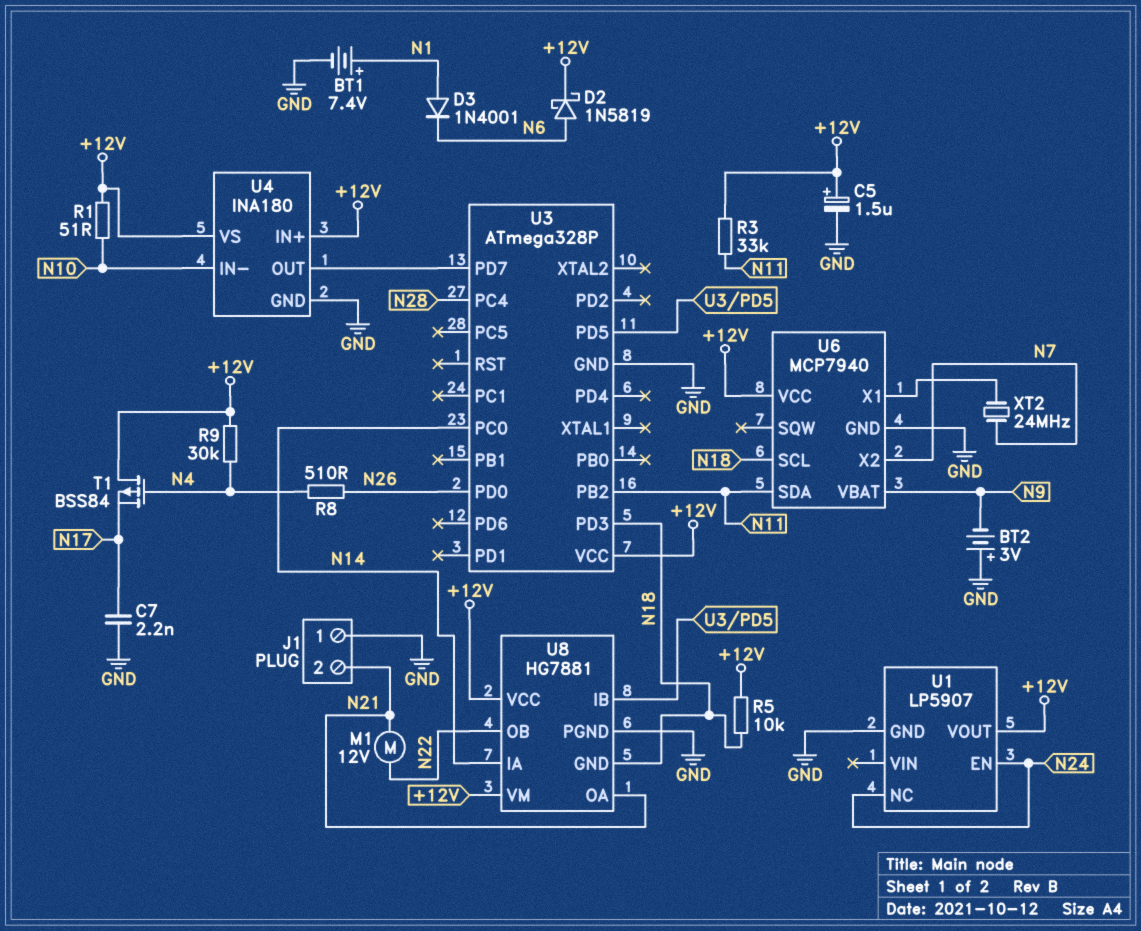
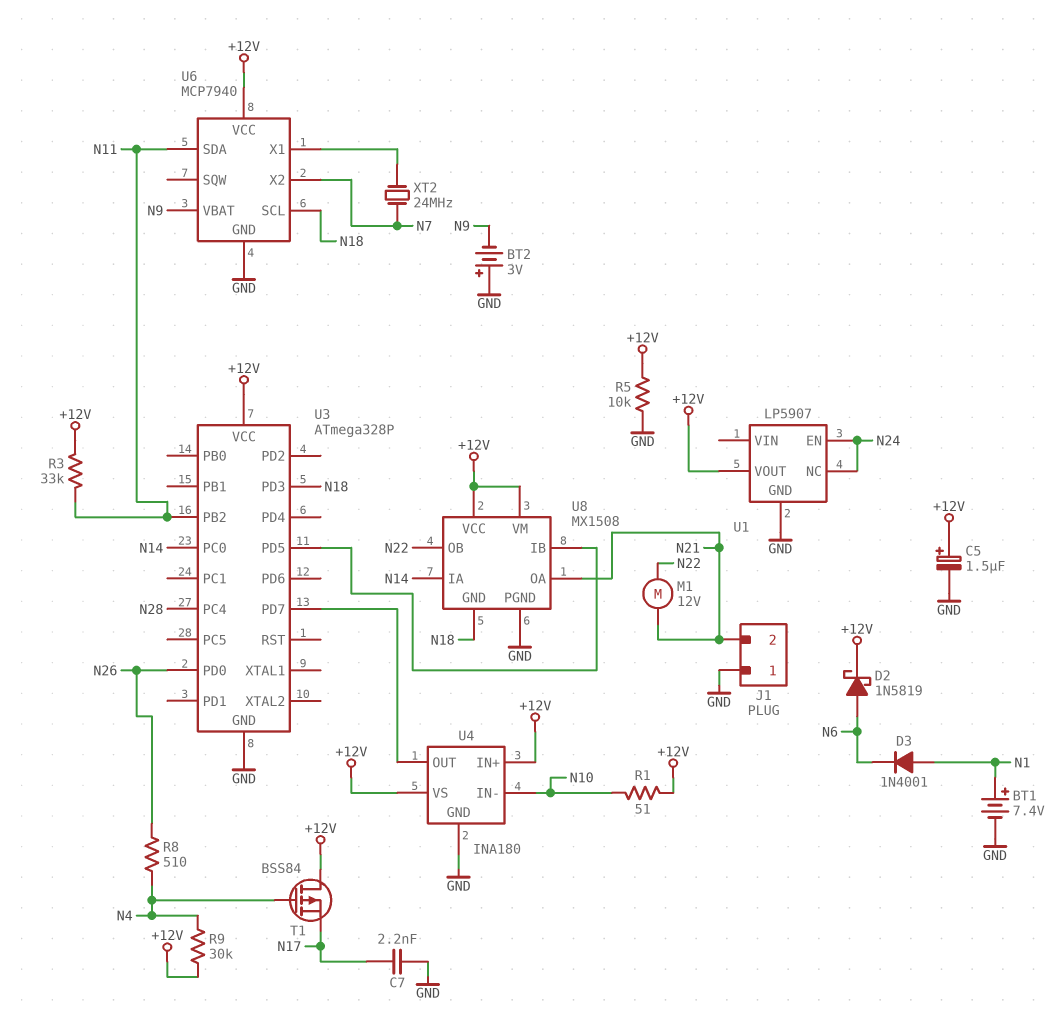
R5: 10k (+12V, N18) -> 10k (+12V, GND)
U8: HG7881 -> MX1508

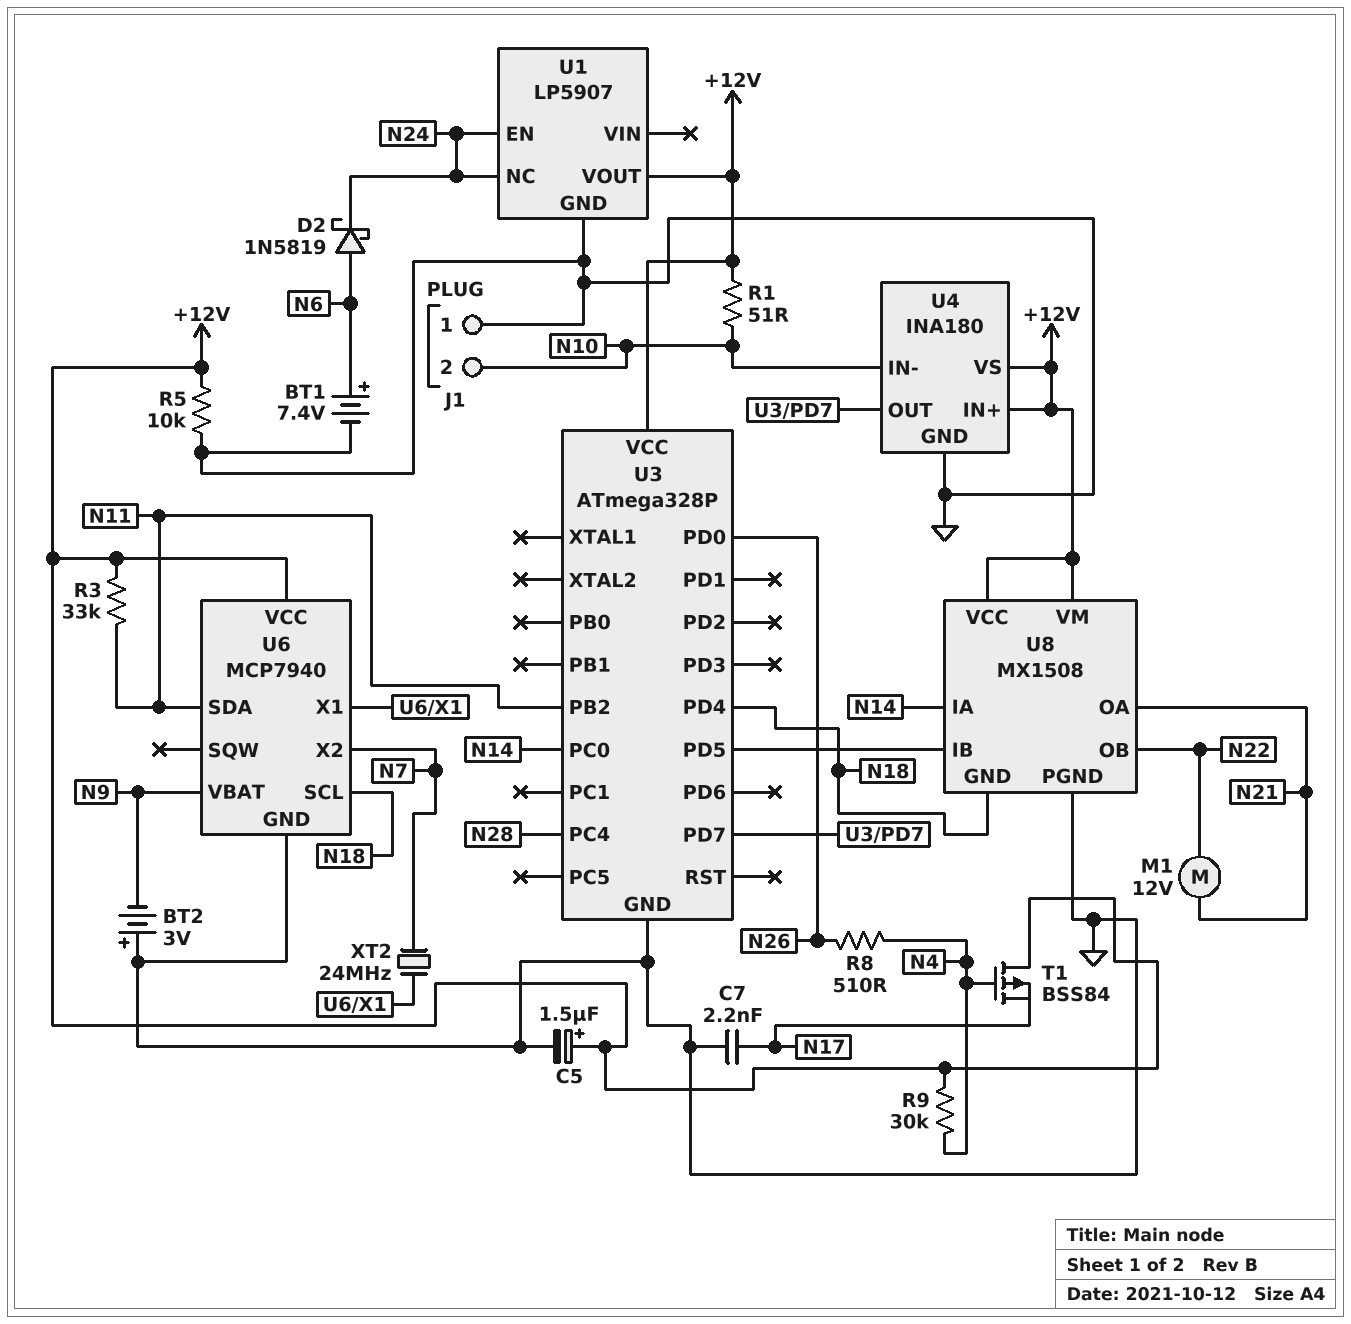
BT1: 7.4V (plus N1, minus GND) -> 7.4V (plus N6, minus GND)
D2: schottky 1N5819 (A N6, K +12V) -> schottky 1N5819 (A N6, K N24)
D3: diode 1N4001 (A N1, K N6) -> none
J1 pin 2: N21 -> N10
U3 pin PD3: N18 -> none
U3 pin PD4: none -> N18

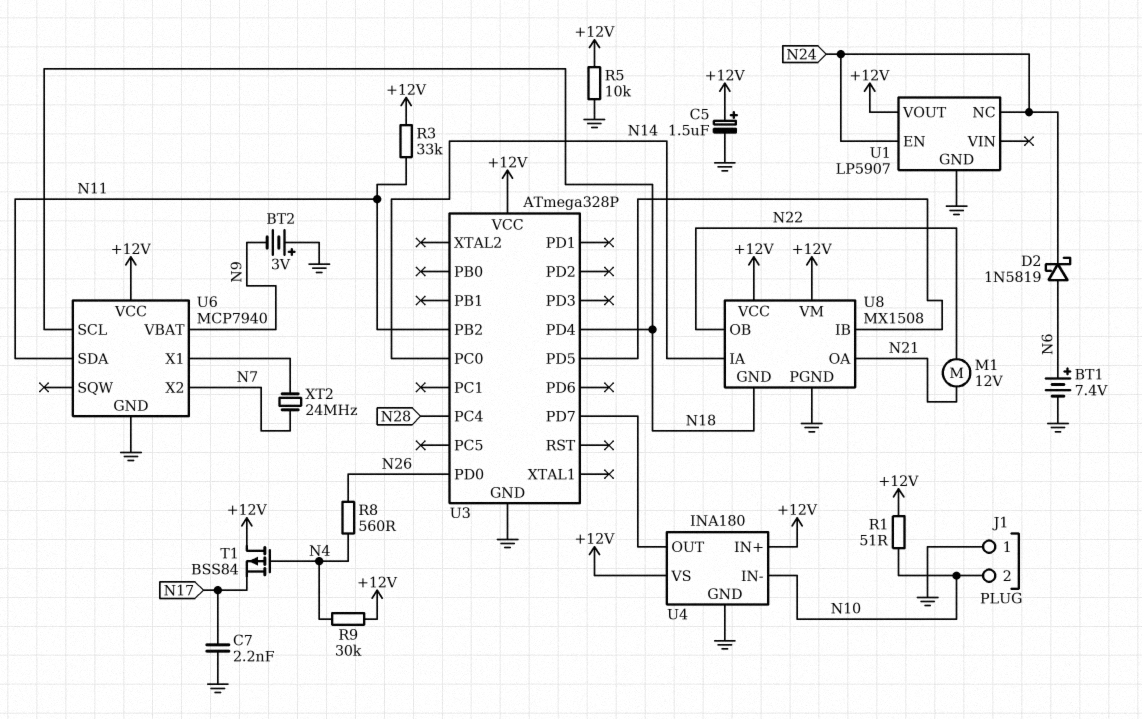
R8: 510 (N4, N26) -> 560 (N4, N26)

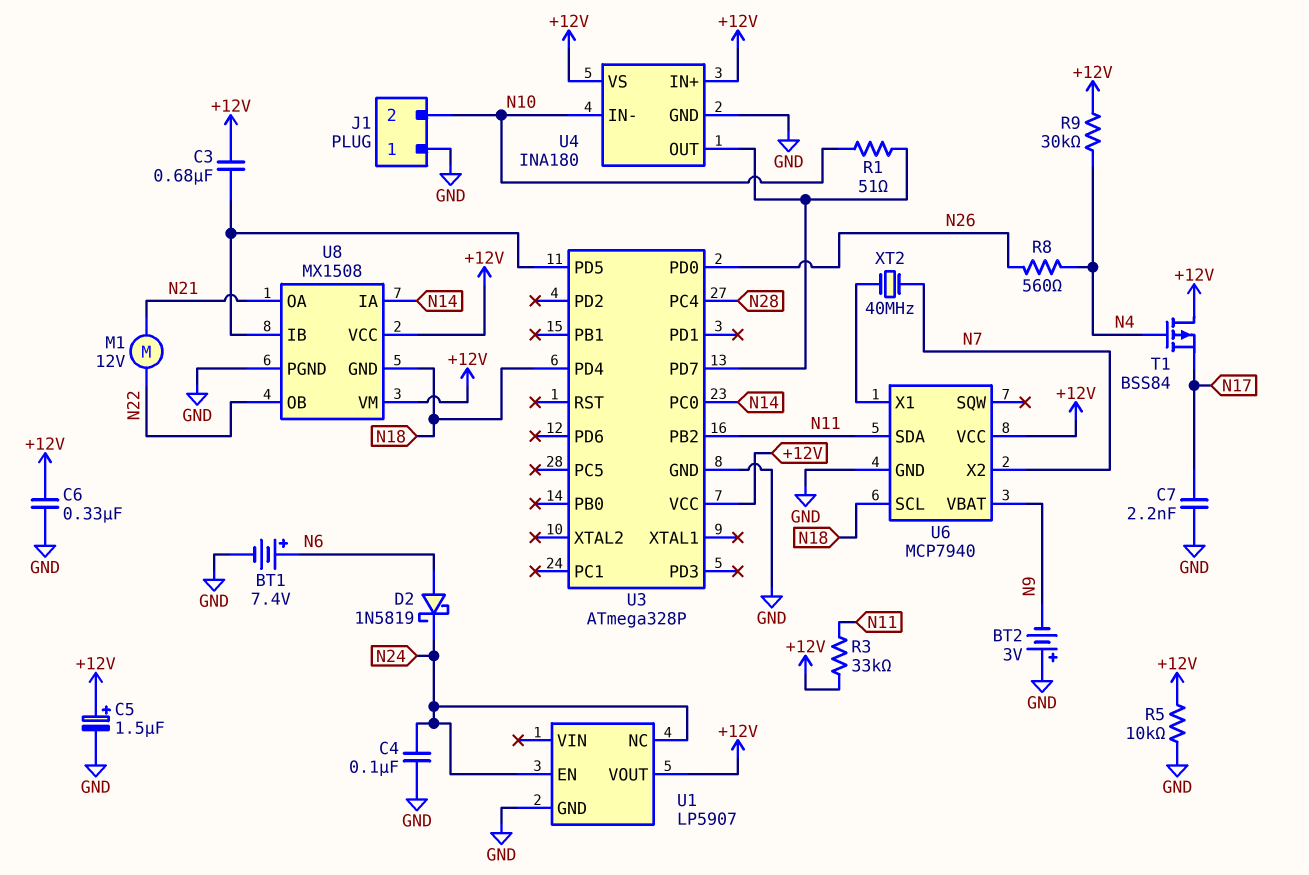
C3: none -> 680nF (+12V, U3/PD5)
C4: none -> 100nF (GND, N24)
C6: none -> 330nF (+12V, GND)
R1: 51 (+12V, N10) -> 51 (N10, U3/PD7)
XT2: 24MHz (N7, U6/X1) -> 40MHz (N7, U6/X1)

